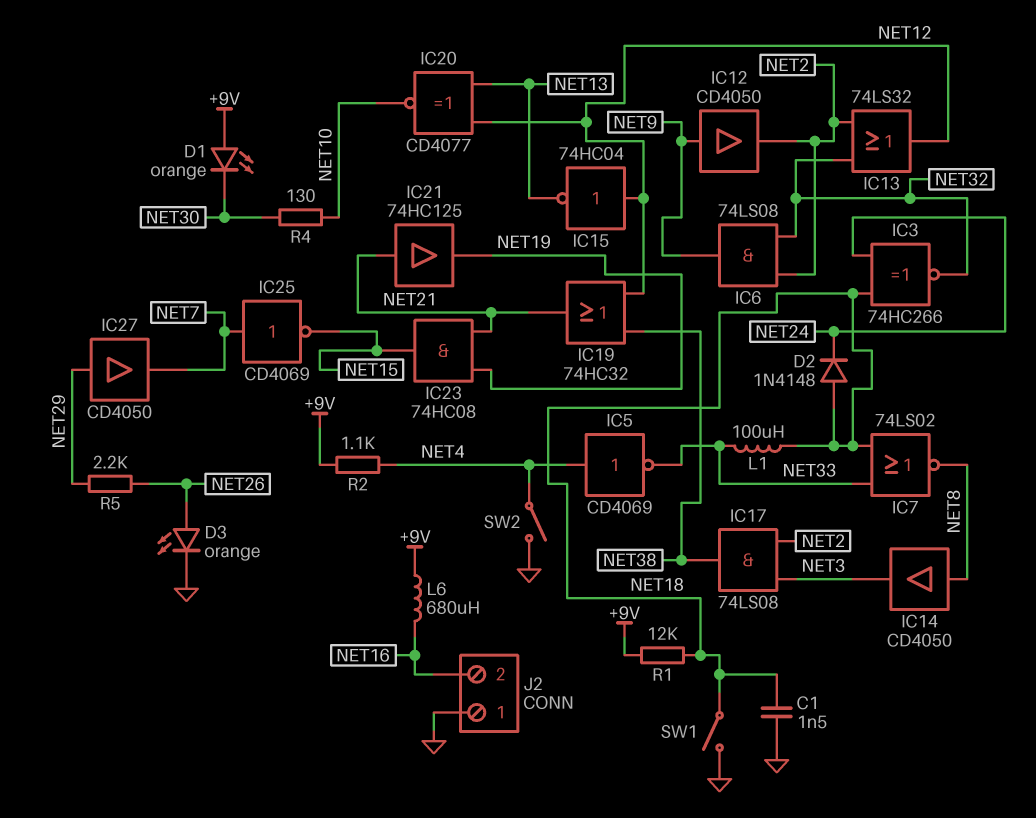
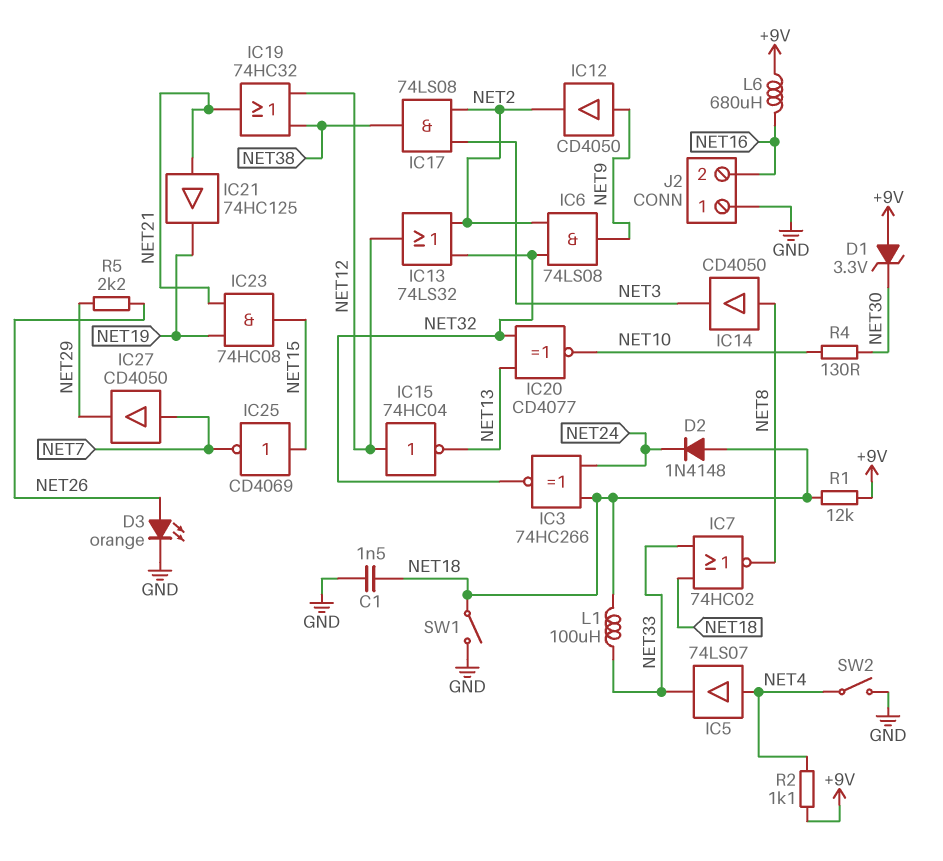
D1: LED orange (A +9V, K NET30) -> zener 3.3V (A +9V, K NET30)
IC5: NOT CD4069 (in NET4, out NET33) -> buffer 74LS07 (in NET4, out NET33)
IC7: NOR 74LS02 (in NET18, in NET33, out NET8) -> NOR 74HC02 (in NET18, in NET33, out NET8)
IC20: XNOR CD4077 (in NET12, in NET13, out NET10) -> XNOR CD4077 (in NET13, in NET32, out NET10)
IC25: NOT CD4069 (in NET7, out NET15) -> NOT CD4069 (in NET15, out NET7)
IC27: buffer CD4050 (in NET29, out NET7) -> buffer CD4050 (in NET7, out NET29)

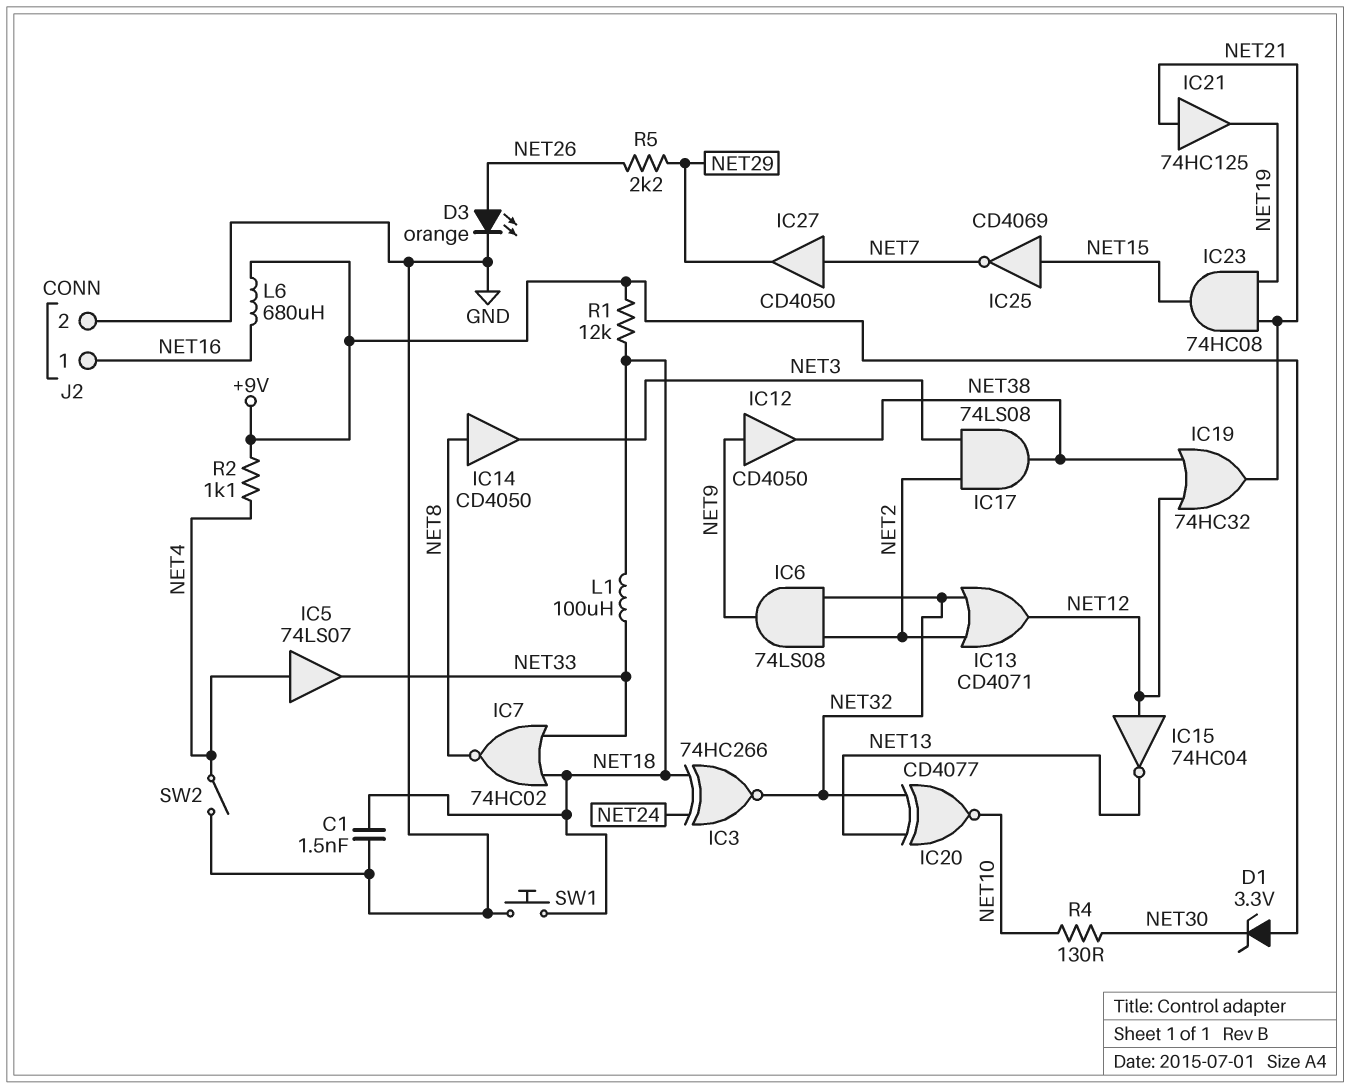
D2: diode 1N4148 (A NET18, K NET24) -> none
IC12: buffer CD4050 (in NET9, out NET2) -> buffer CD4050 (in NET9, out NET38)
IC13: OR 74LS32 (in NET2, in NET32, out NET12) -> OR CD4071 (in NET2, in NET32, out NET12)
J2 pin 1: GND -> NET16
J2 pin 2: NET16 -> GND
SW1: switch (GND, NET18) -> button (GND, NET18)

